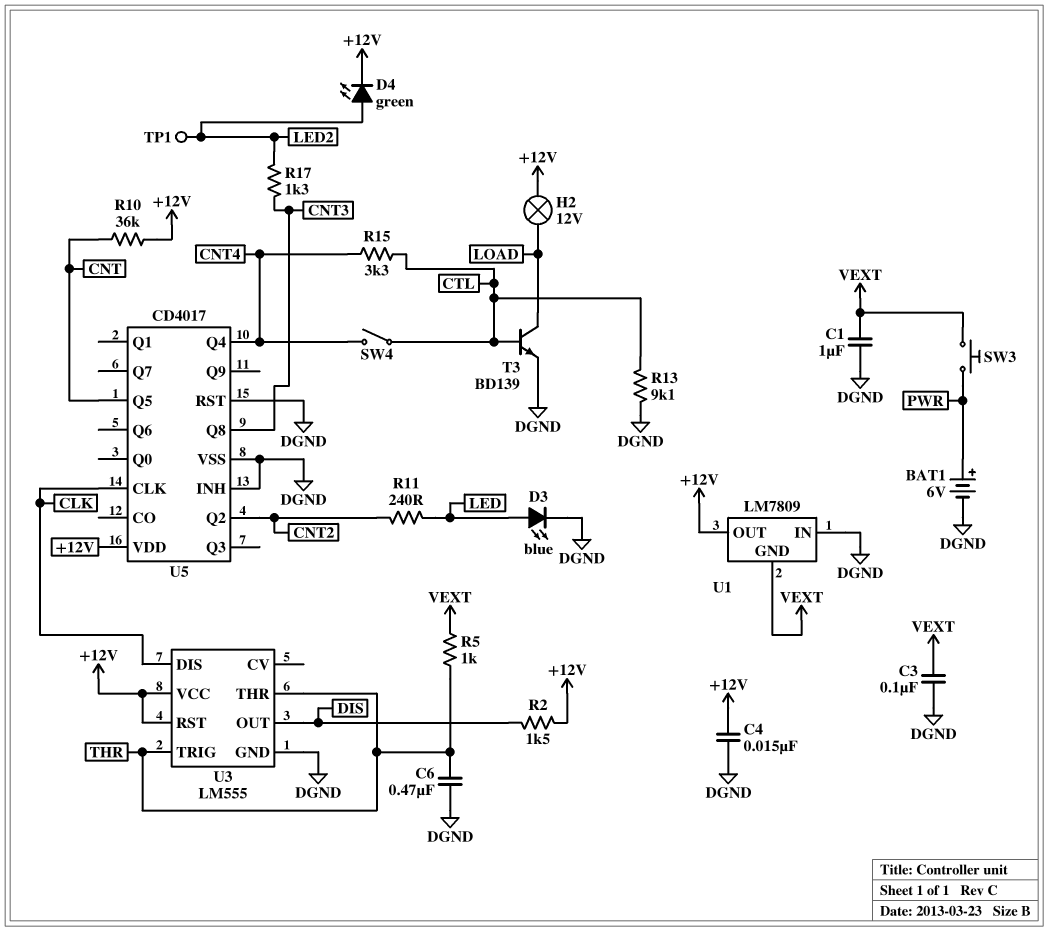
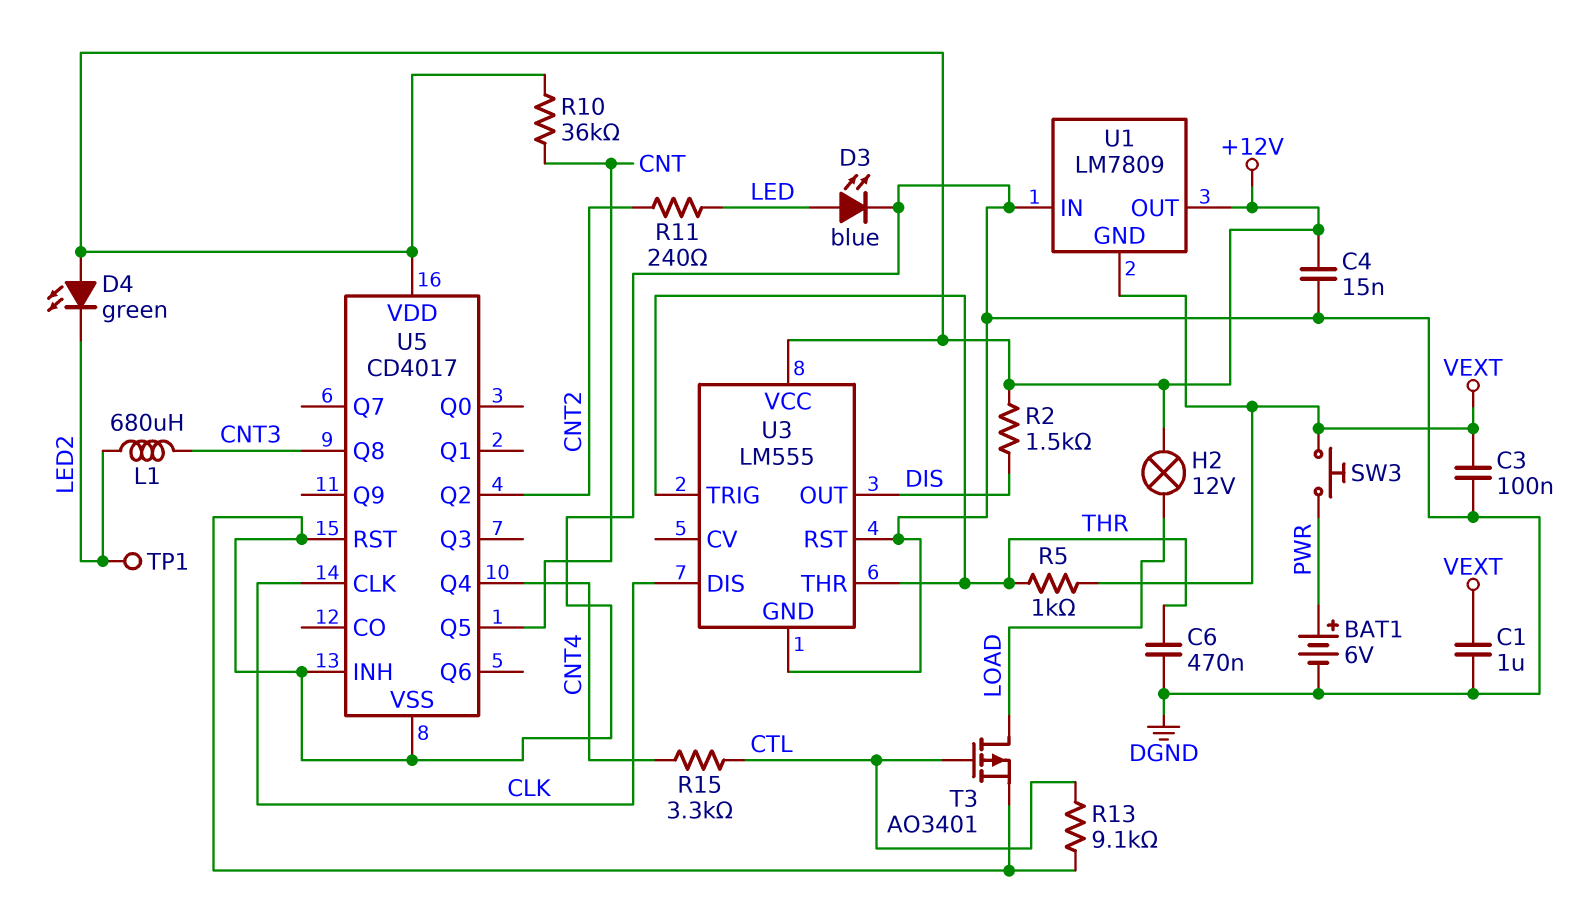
D4: LED green (A LED2, K +12V) -> LED green (A +12V, K LED2)
L1: none -> 680uH (CNT3, LED2)
R17: 1.3k (CNT3, LED2) -> none
SW4: switch (CNT4, CTL) -> none
T3: NPN BD139 (B CTL, C LOAD, E DGND) -> PMOS AO3401 (G CTL, D LOAD, S DGND)
U3 pin RST: +12V -> DGND

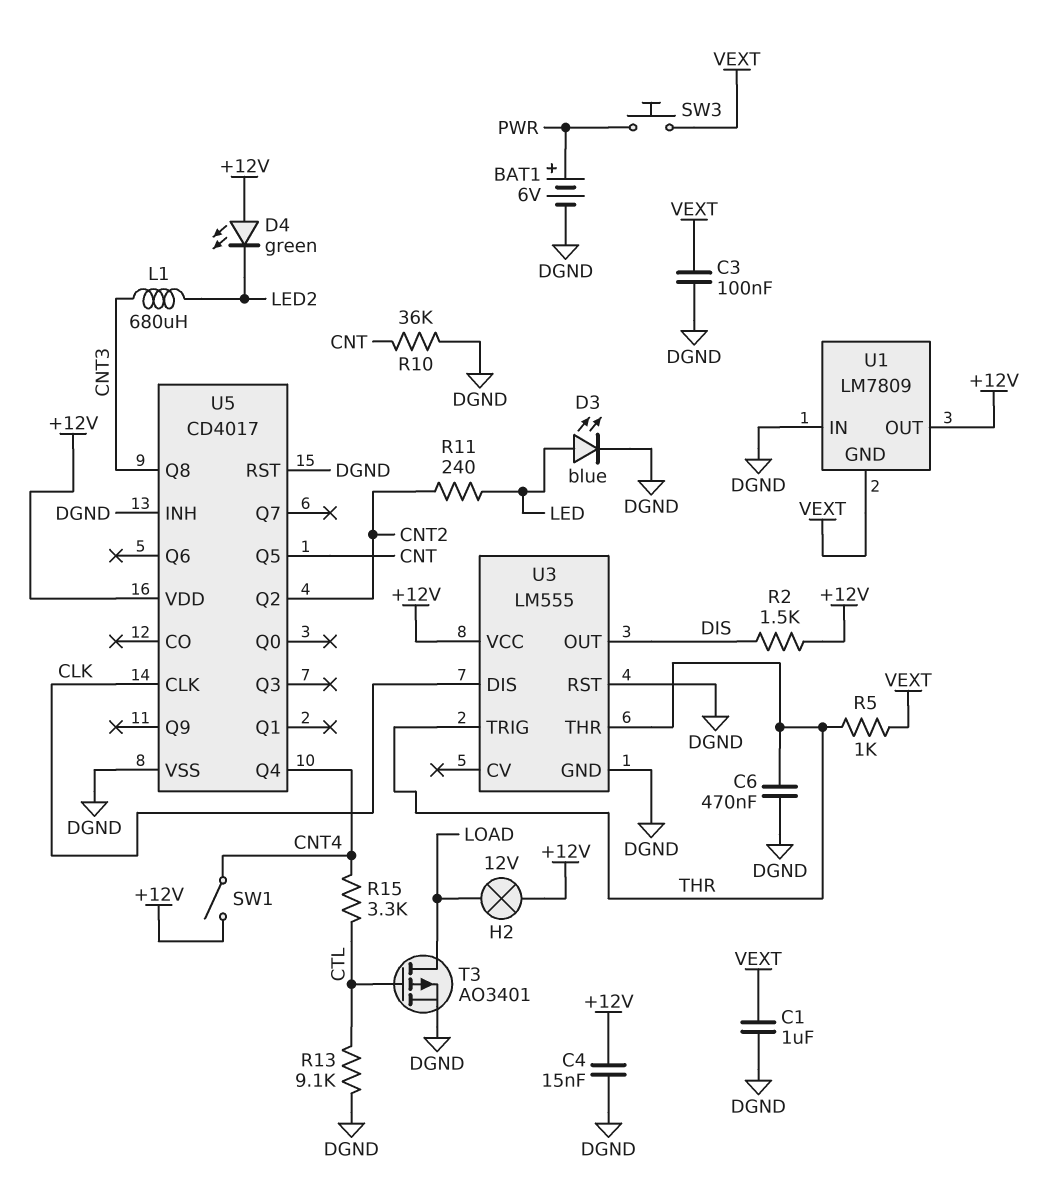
R10: 36k (+12V, CNT) -> 36k (CNT, DGND)
SW1: none -> switch (+12V, CNT4)
TP1: test point (LED2) -> none

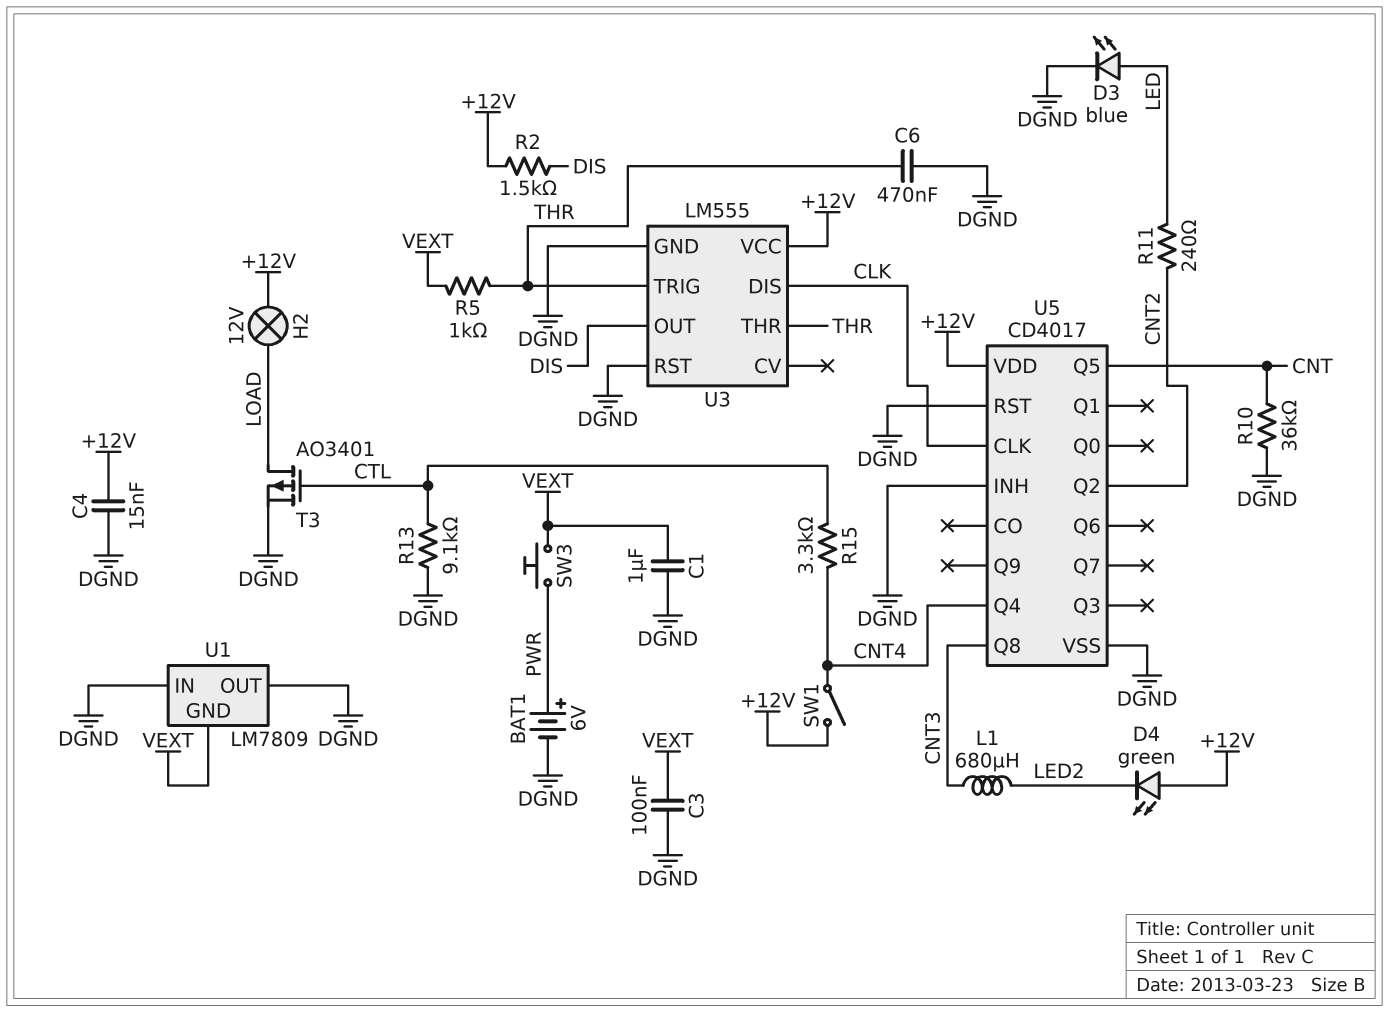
U1 pin OUT: +12V -> DGND

